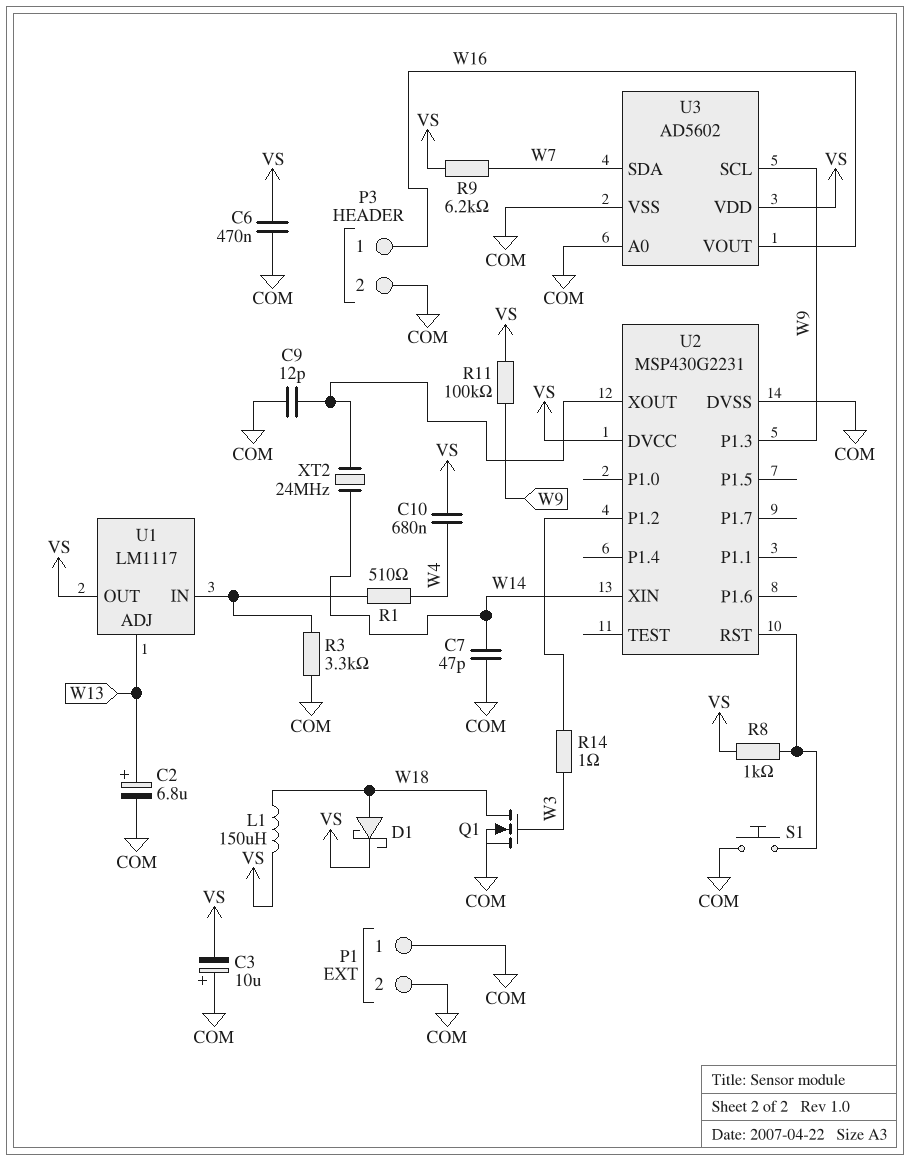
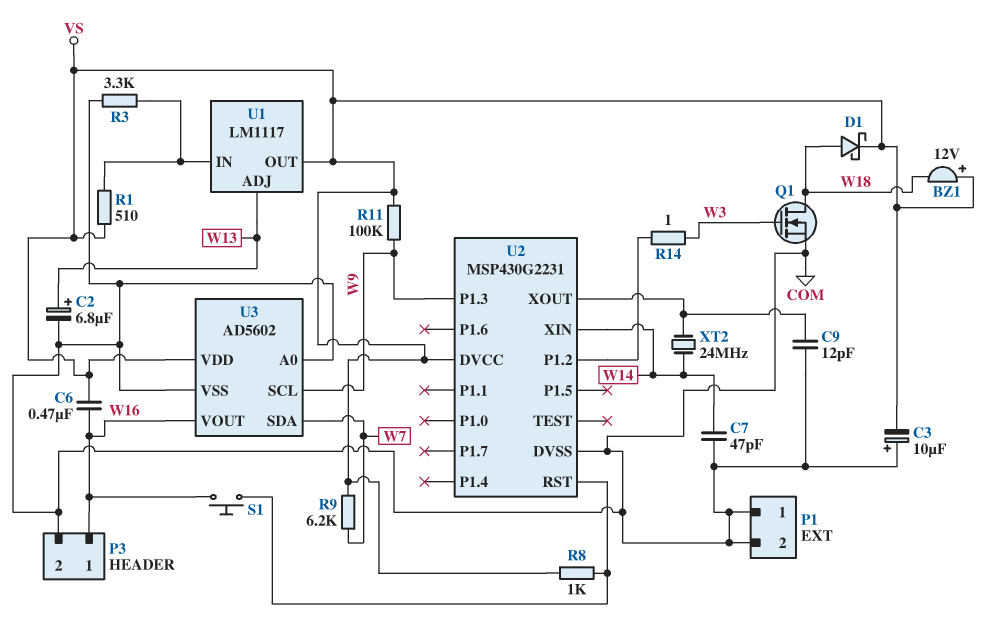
BZ1: none -> buzzer 12V (plus VS, minus W18)
C6: 470nF (COM, VS) -> 470nF (VS, W16)
C10: 680nF (VS, W4) -> none
L1: 150uH (VS, W18) -> none
R1: 510 (U1/IN, W4) -> 510 (U1/IN, VS)
S1: button (COM, U2/RST) -> button (U2/RST, W16)

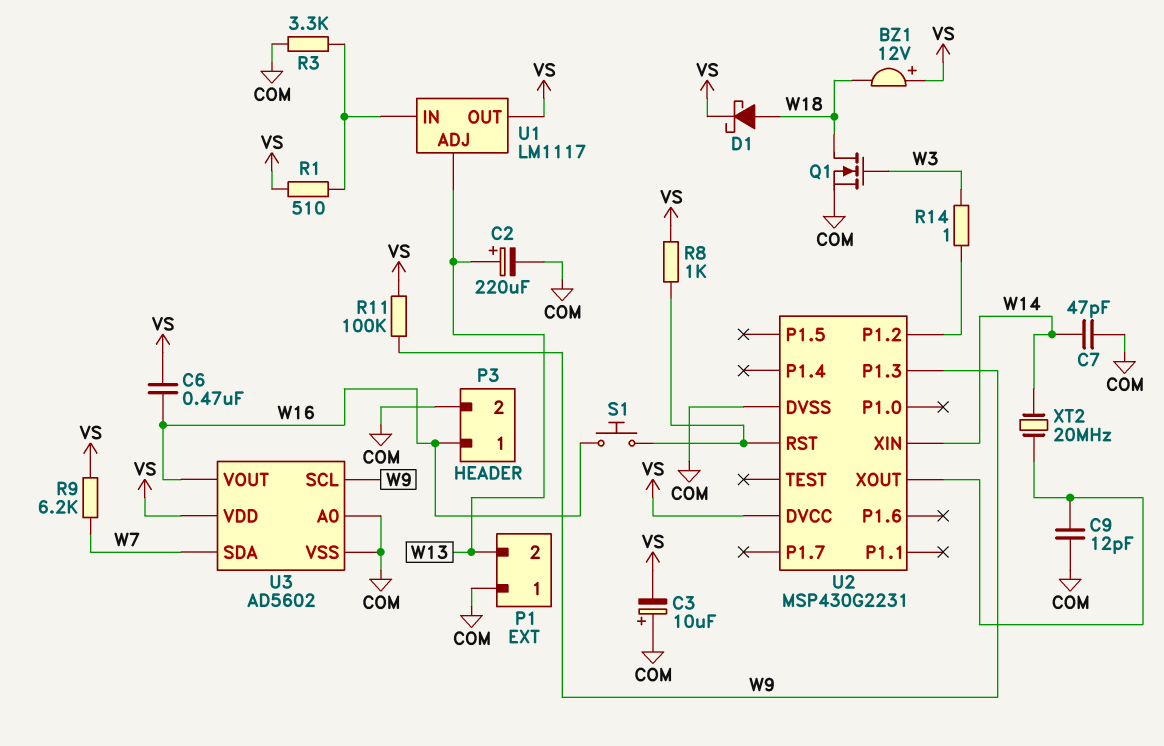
C2: 6.8uF (plus W13, minus COM) -> 220uF (plus W13, minus COM)
P1 pin 2: COM -> W13
XT2: 24MHz (U2/XOUT, W14) -> 20MHz (U2/XOUT, W14)

